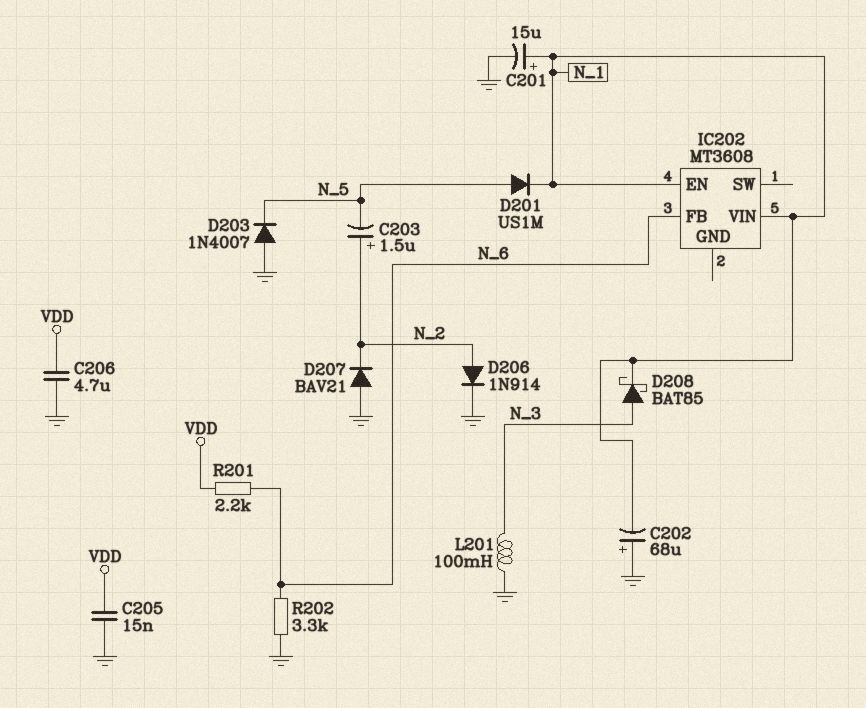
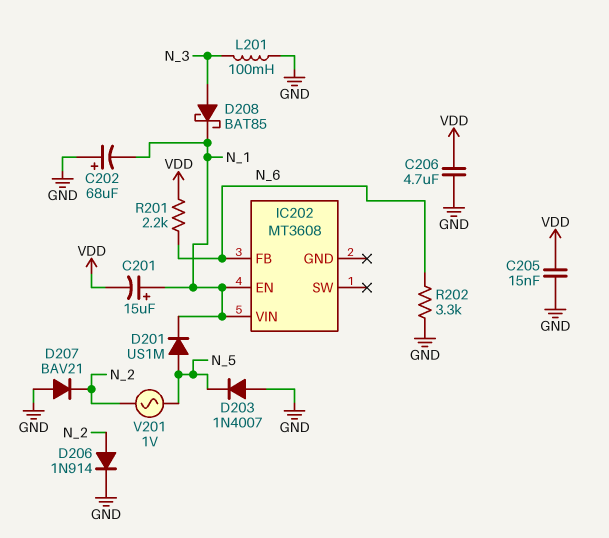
C201: 15uF (plus N_1, minus GND) -> 15uF (plus N_1, minus VDD)
C203: 1.5uF (plus N_2, minus N_5) -> none
V201: none -> AC 1V (N_2, N_5)

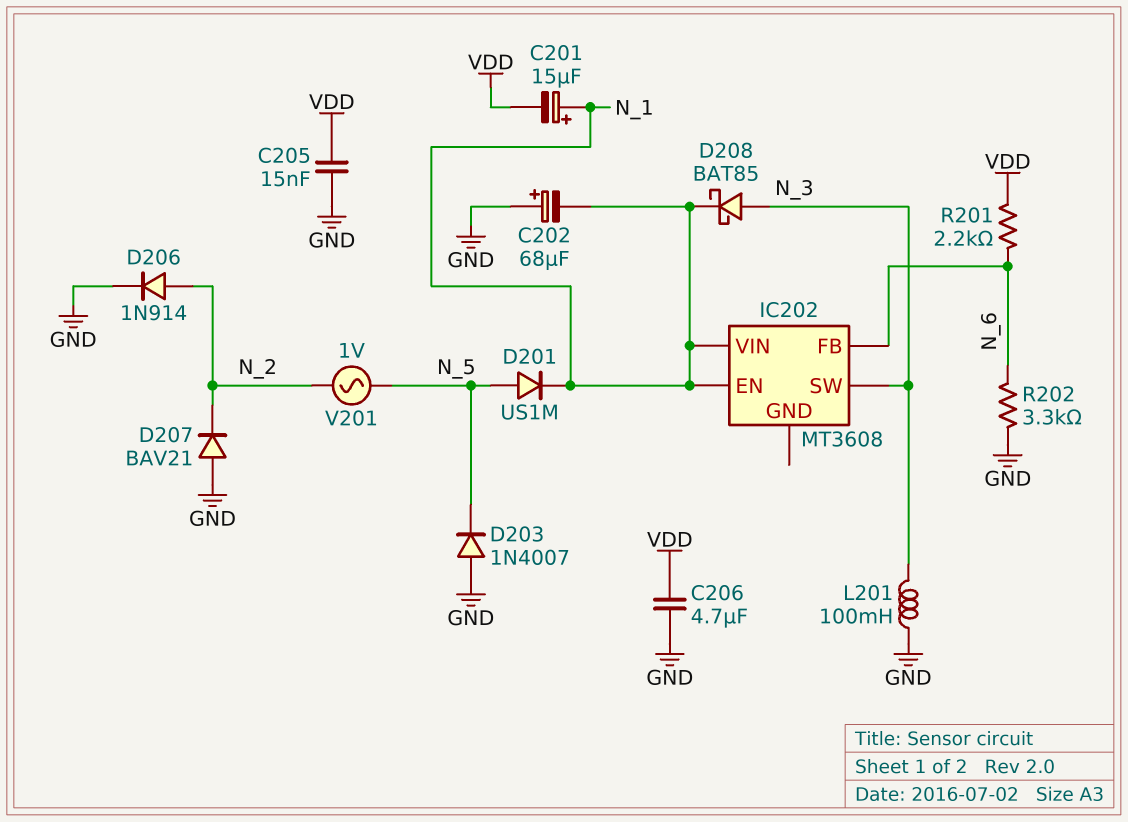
IC202 pin SW: none -> N_3

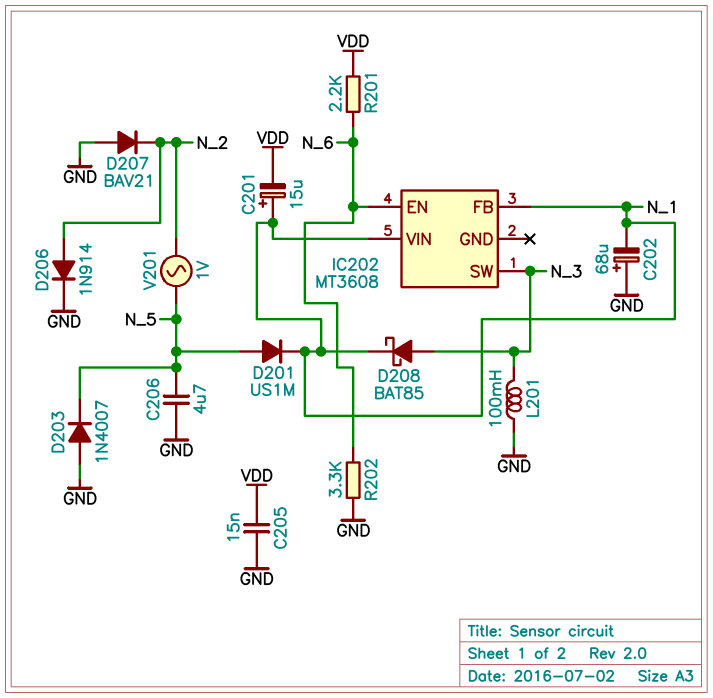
C206: 4.7uF (GND, VDD) -> 4.7uF (GND, N_5)
IC202 pin EN: N_1 -> N_6
IC202 pin FB: N_6 -> N_1

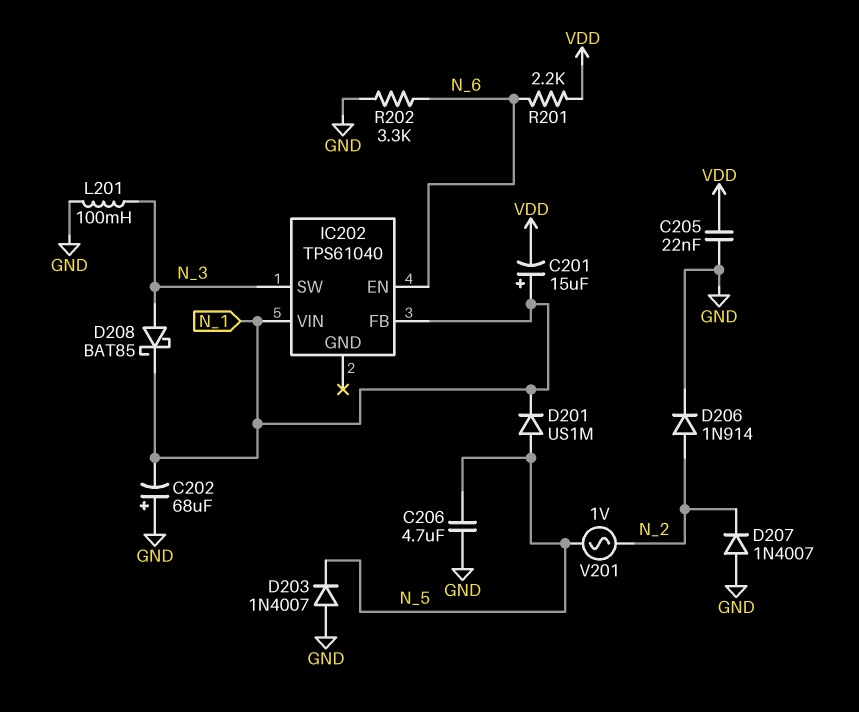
C205: 15nF (GND, VDD) -> 22nF (GND, VDD)
D207: diode BAV21 (A GND, K N_2) -> diode 1N4007 (A GND, K N_2)
IC202: MT3608 -> TPS61040

